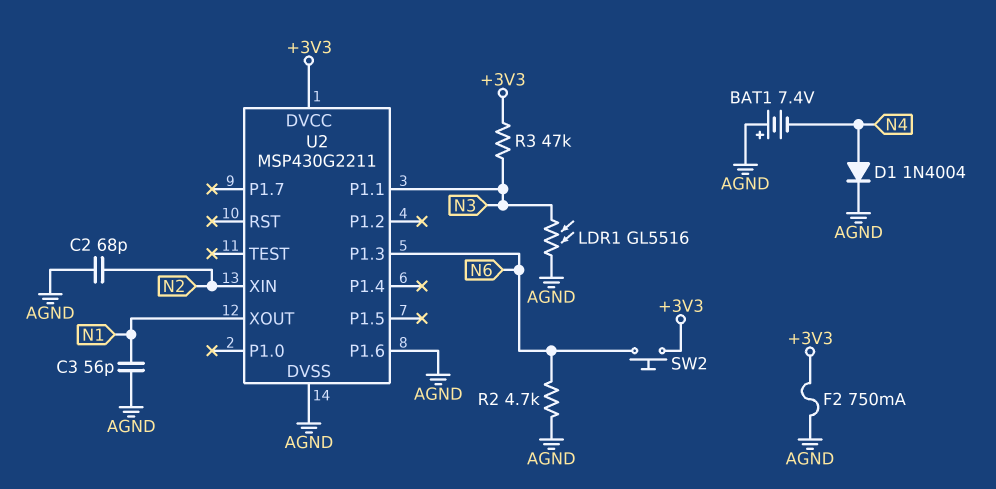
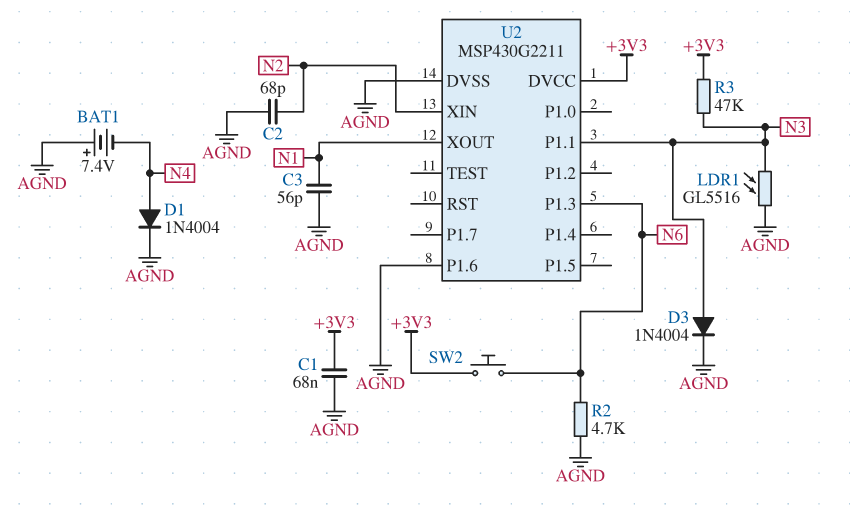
C1: none -> 68nF (+3V3, AGND)
D3: none -> diode 1N4004 (A N3, K AGND)
F2: 750mA (+3V3, AGND) -> none

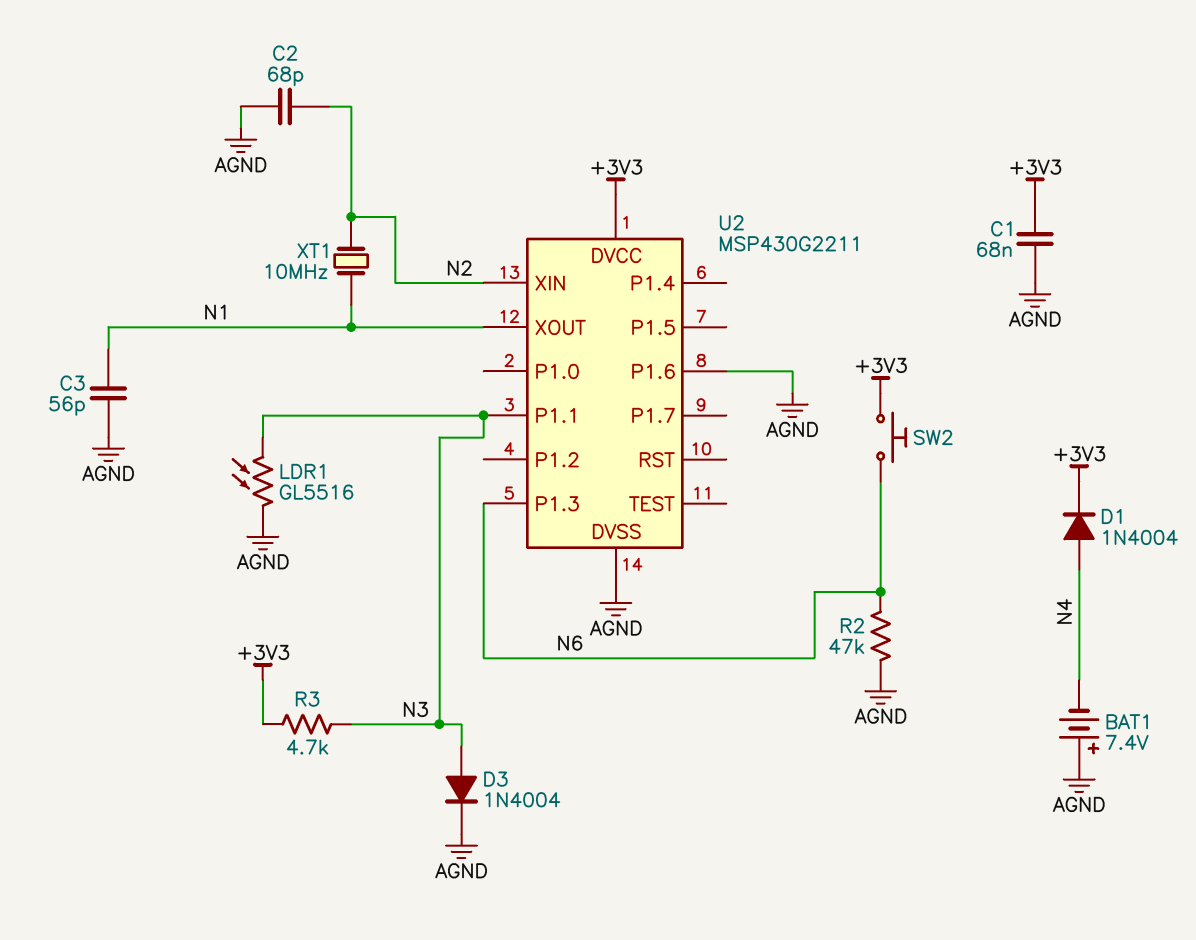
D1: diode 1N4004 (A N4, K AGND) -> diode 1N4004 (A N4, K +3V3)
R2: 4.7k (AGND, N6) -> 47k (AGND, N6)
R3: 47k (+3V3, N3) -> 4.7k (+3V3, N3)
XT1: none -> 10MHz (N1, N2)

